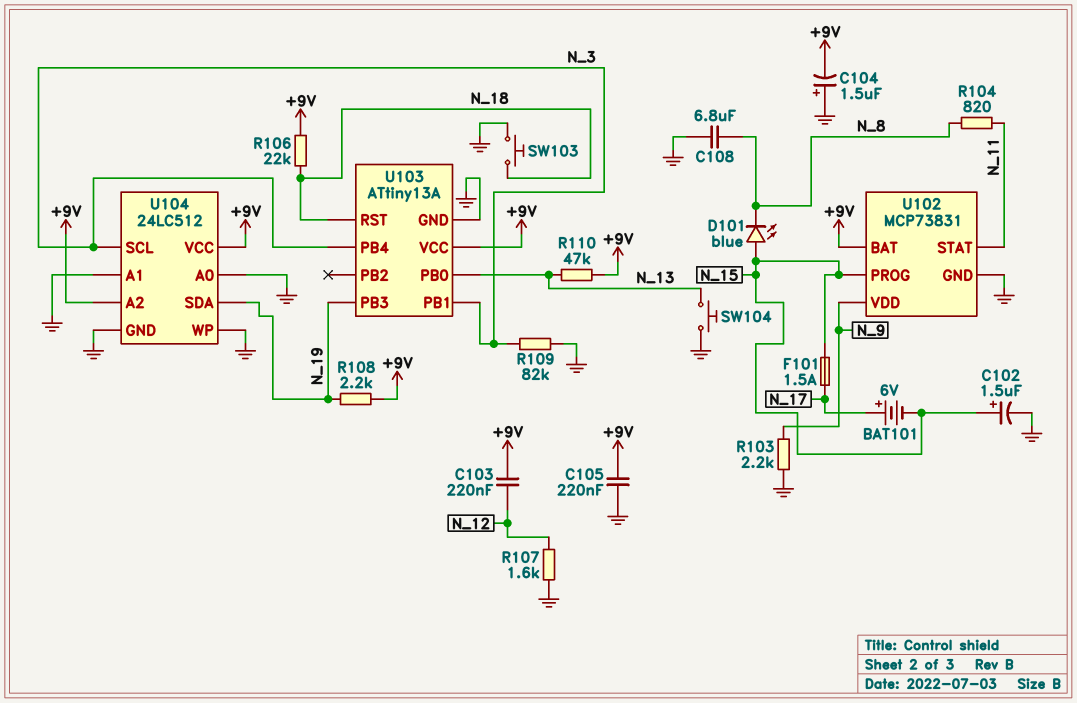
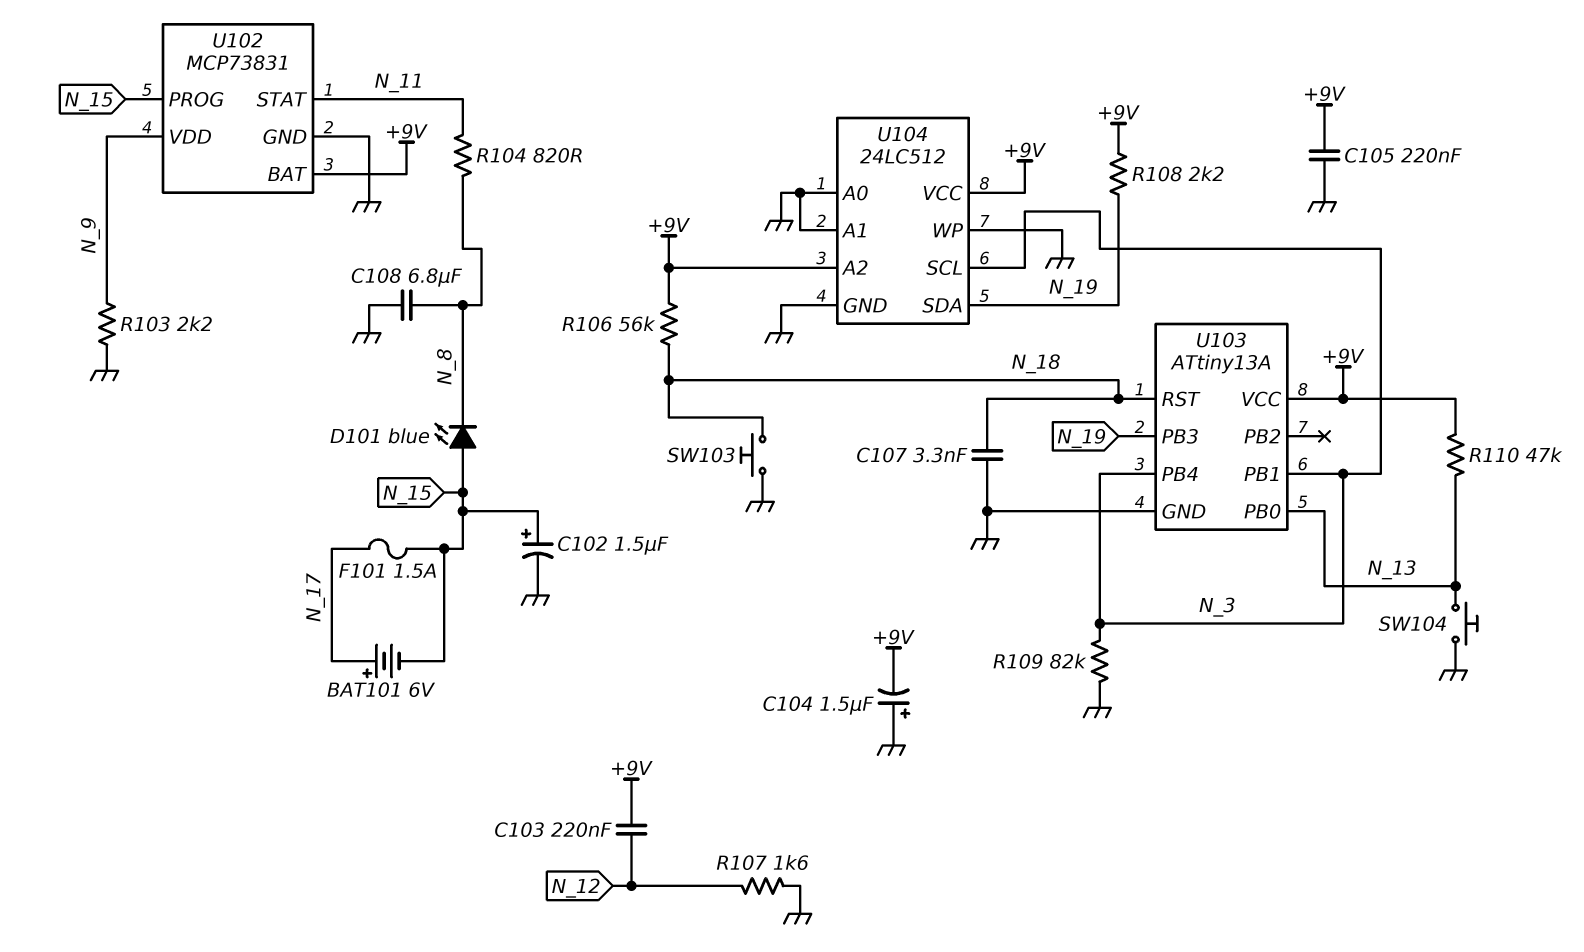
C107: none -> 3.3nF (GND, N_18)
R106: 22k (+9V, N_18) -> 56k (+9V, N_18)

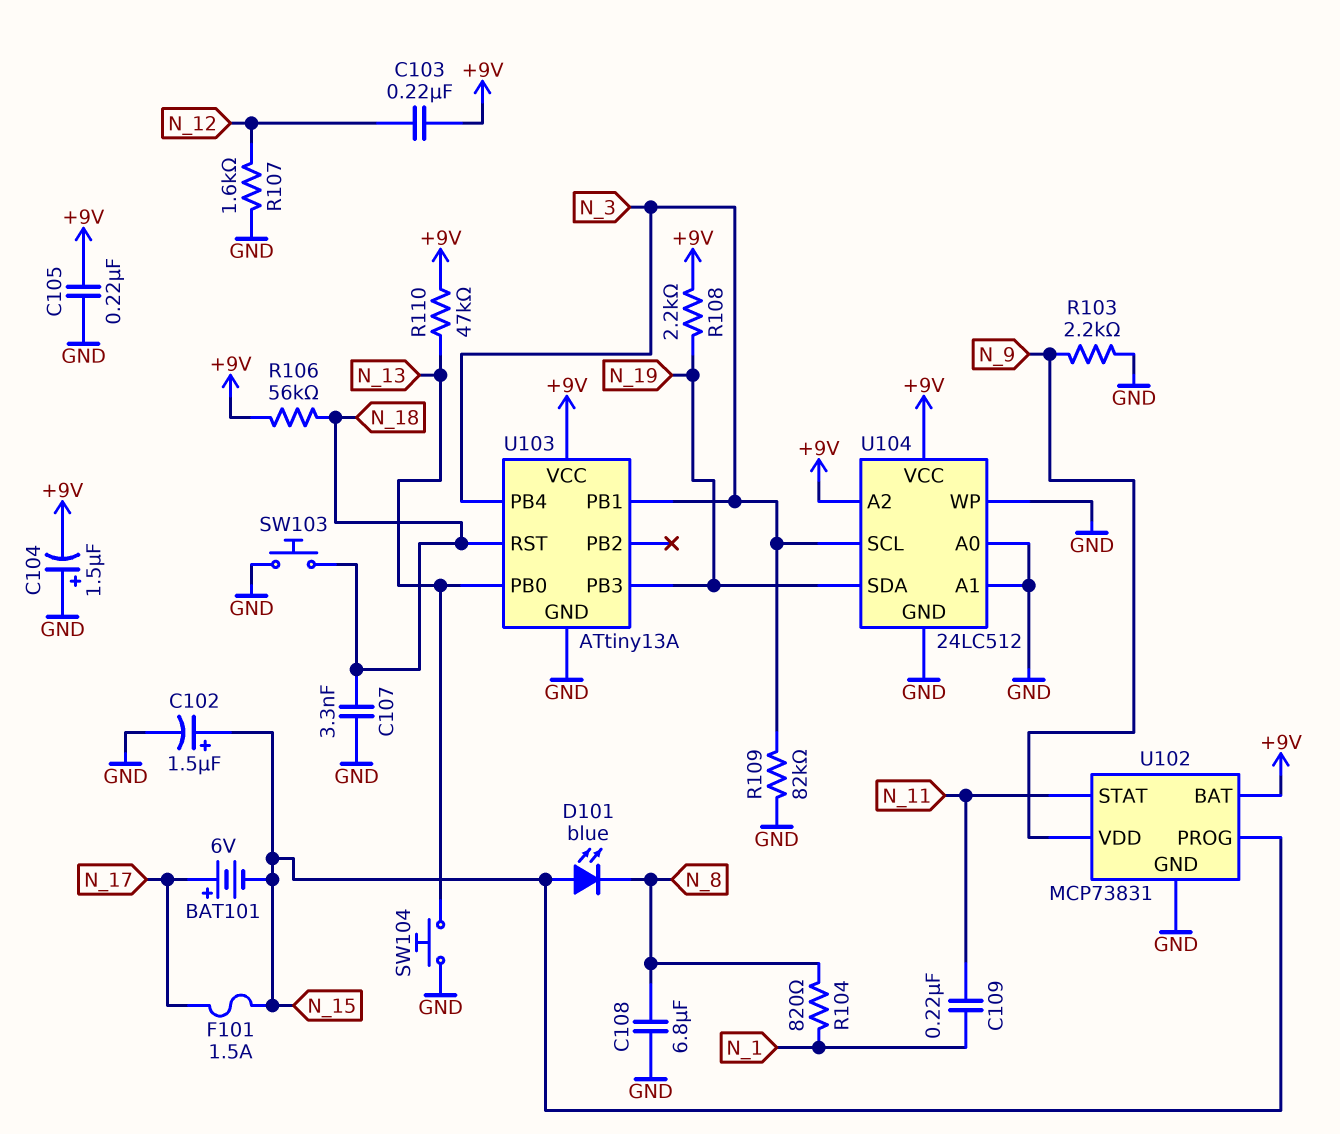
C109: none -> 220nF (N_1, N_11)
R104: 820 (N_8, N_11) -> 820 (N_1, N_8)

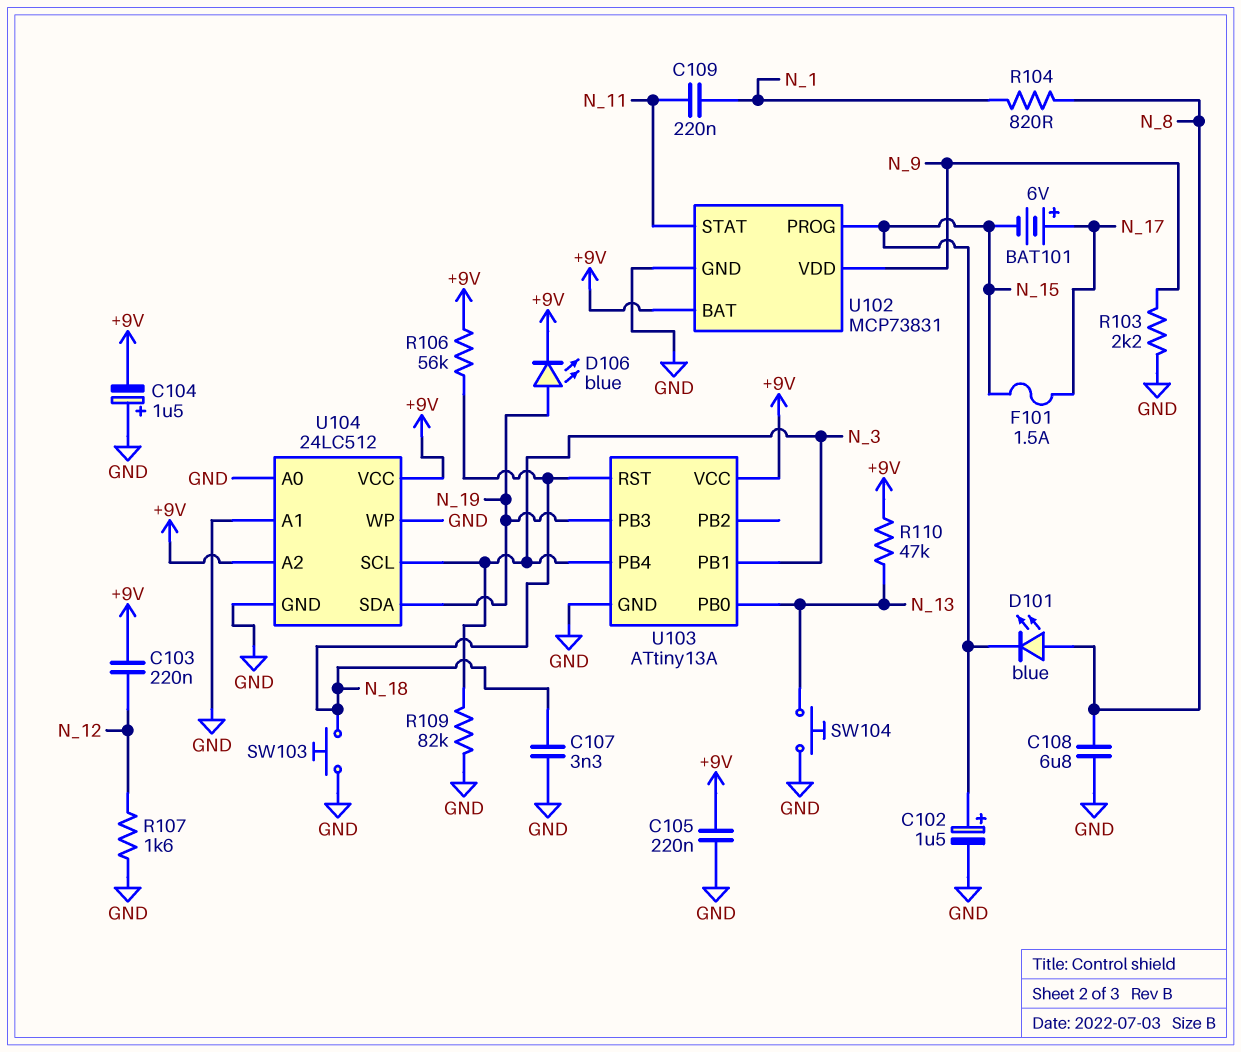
D101: LED blue (A N_15, K N_8) -> LED blue (A N_8, K N_15)
D106: none -> LED blue (A N_19, K +9V)
R108: 2.2k (+9V, N_19) -> none

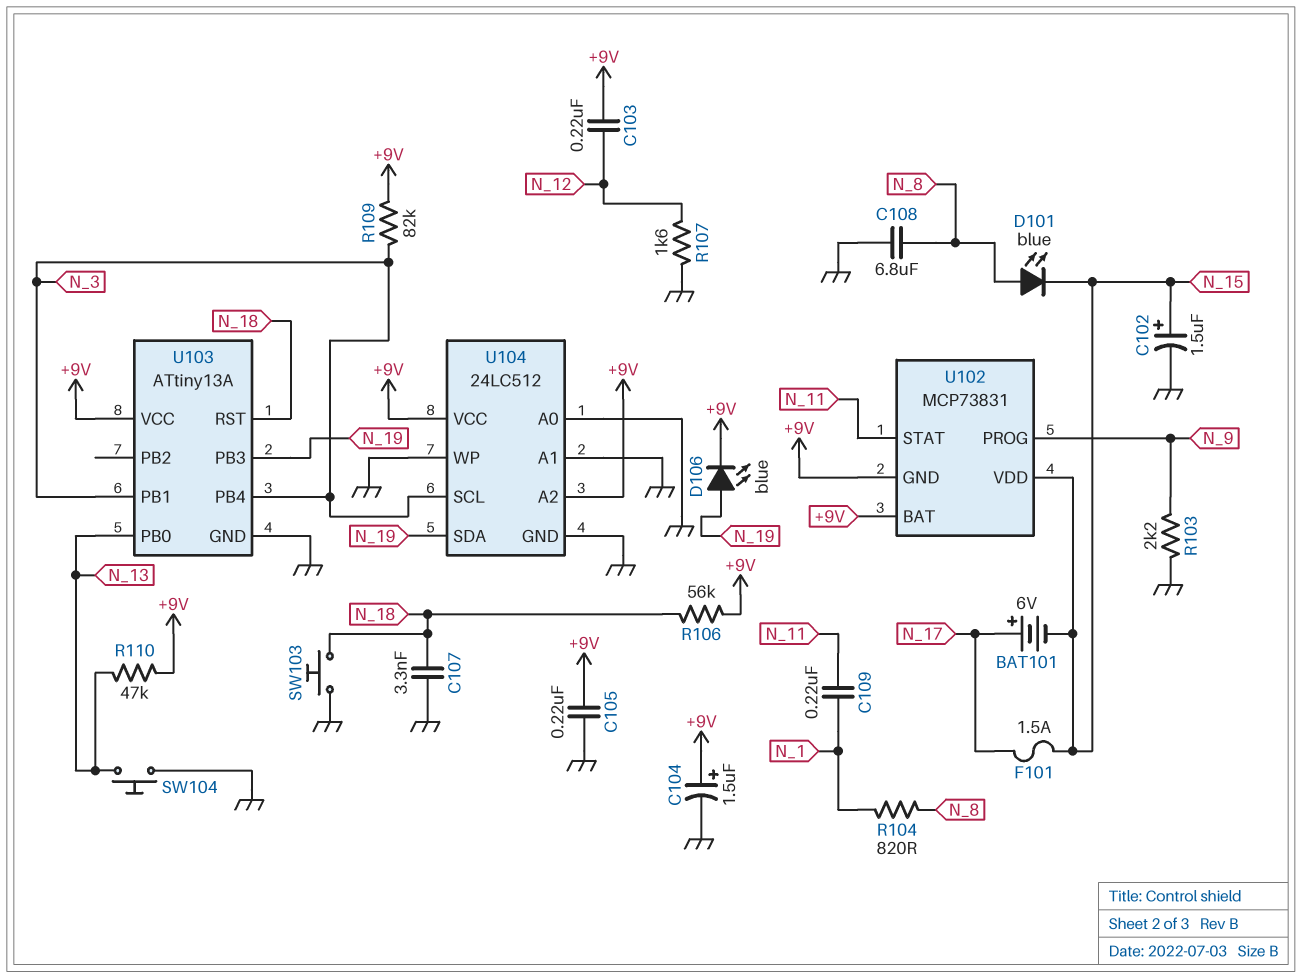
C104: 1.5uF (plus GND, minus +9V) -> 1.5uF (plus +9V, minus GND)
R109: 82k (GND, N_3) -> 82k (+9V, N_3)
U102 pin GND: GND -> +9V
U102 pin PROG: N_15 -> N_9
U102 pin VDD: N_9 -> N_15

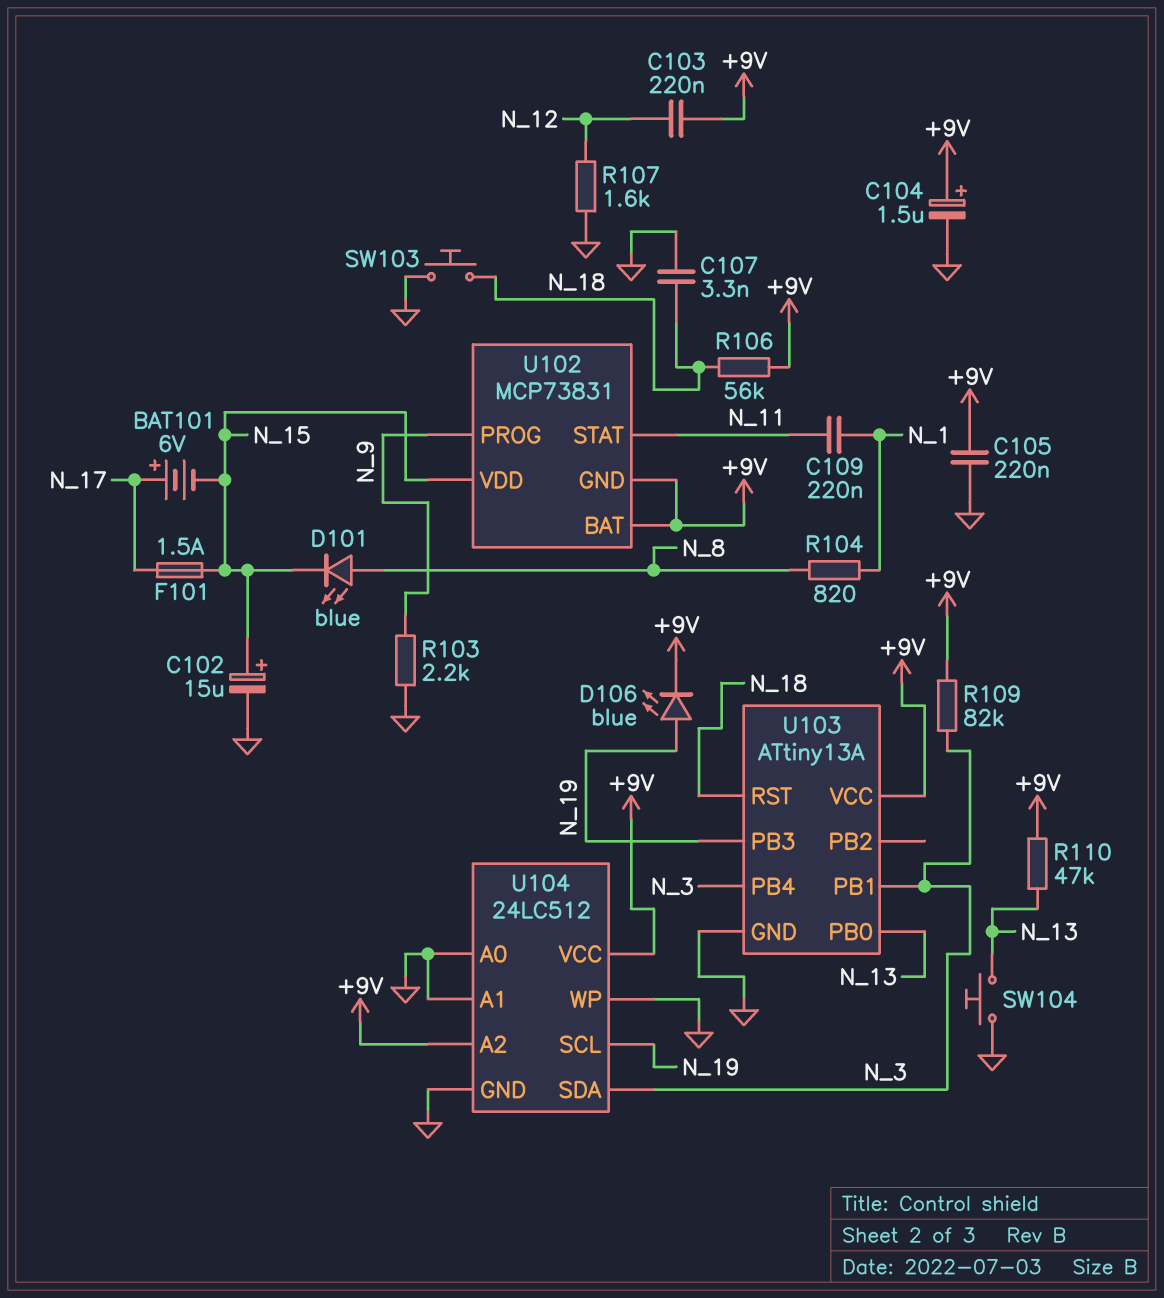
C102: 1.5uF (plus N_15, minus GND) -> 15uF (plus N_15, minus GND)
C108: 6.8uF (GND, N_8) -> none
U104 pin SCL: N_3 -> N_19
U104 pin SDA: N_19 -> N_3

